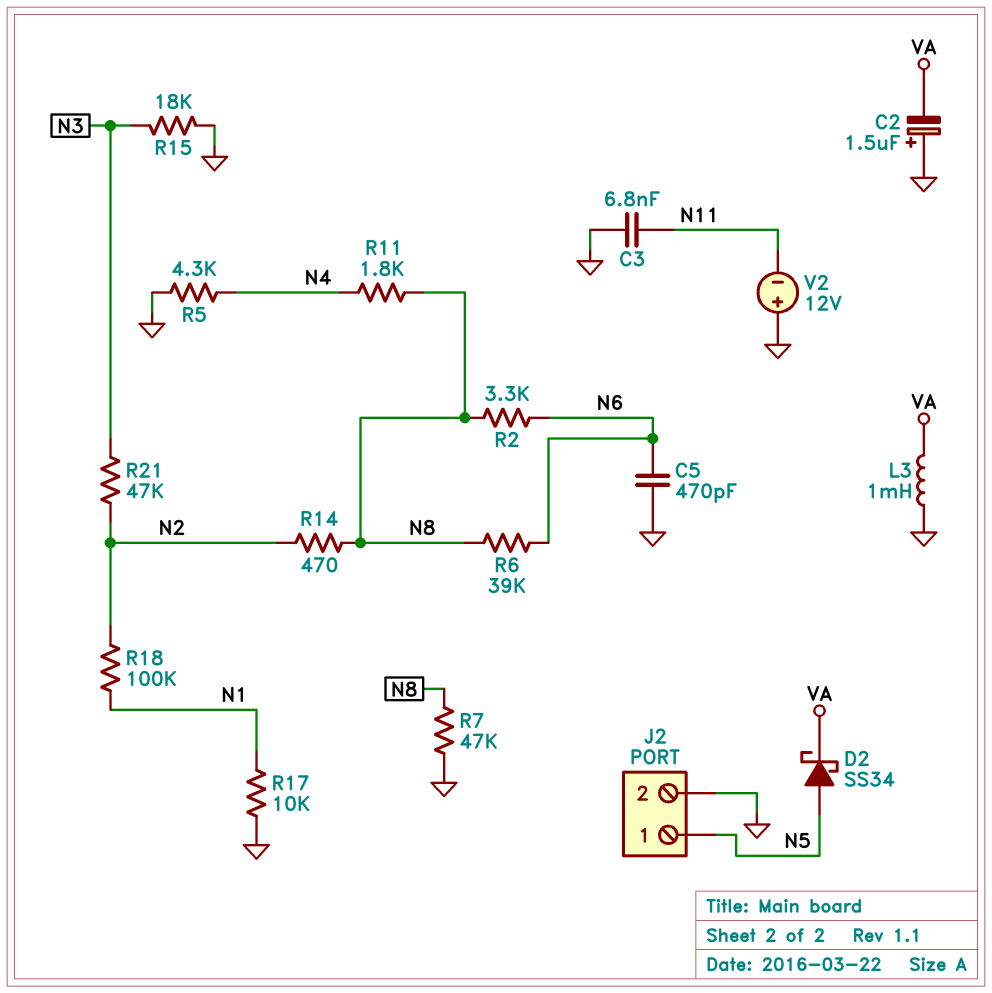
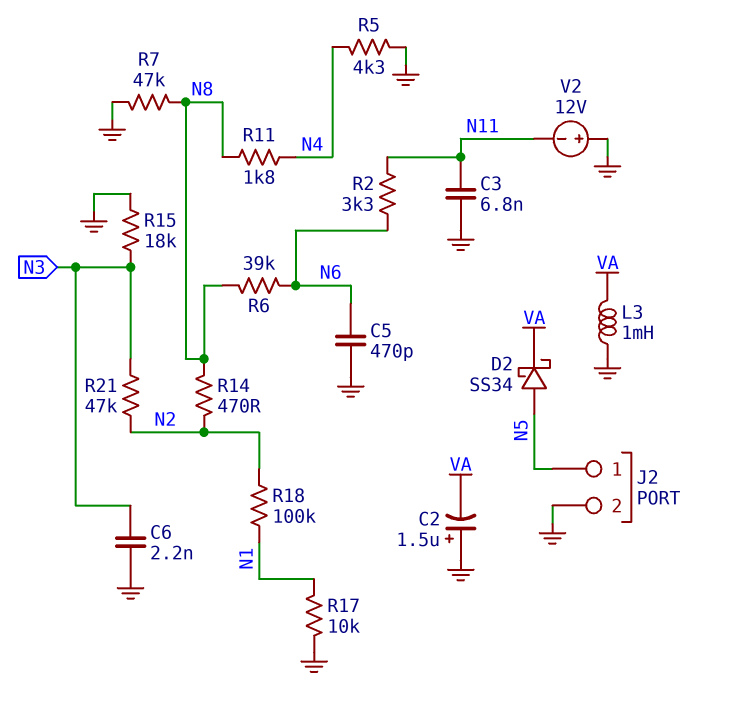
C6: none -> 2.2nF (GND, N3)
R2: 3.3k (N6, N8) -> 3.3k (N6, N11)

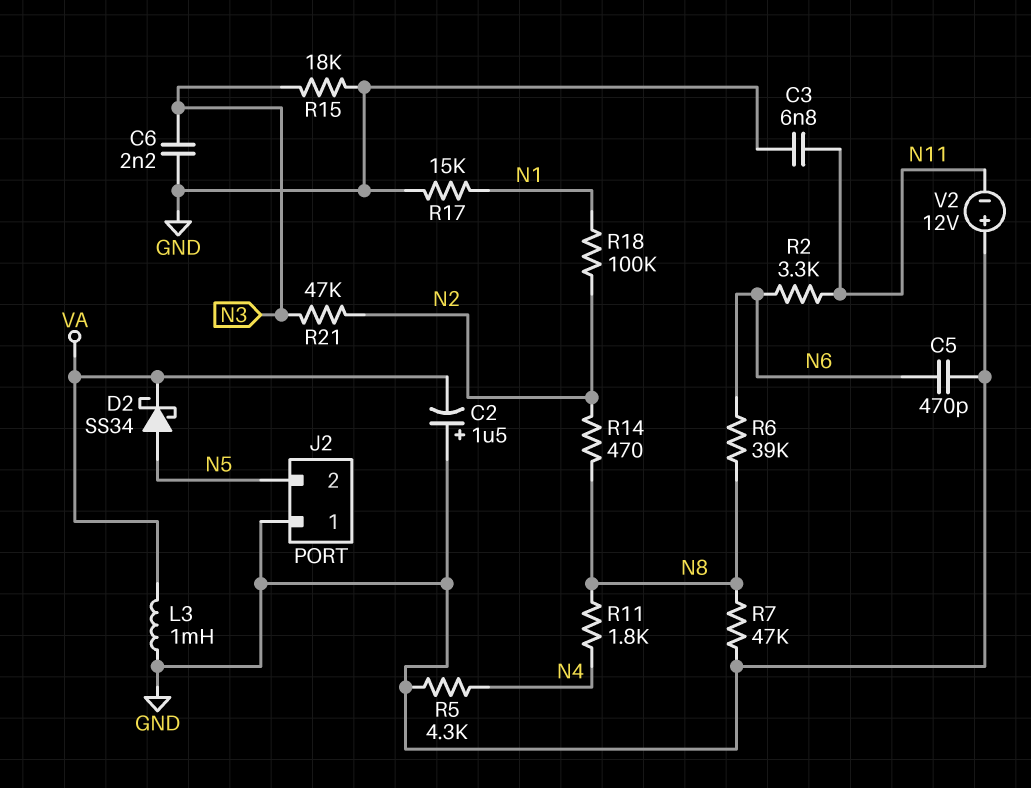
J2 pin 1: N5 -> GND
J2 pin 2: GND -> N5
R17: 10k (GND, N1) -> 15k (GND, N1)

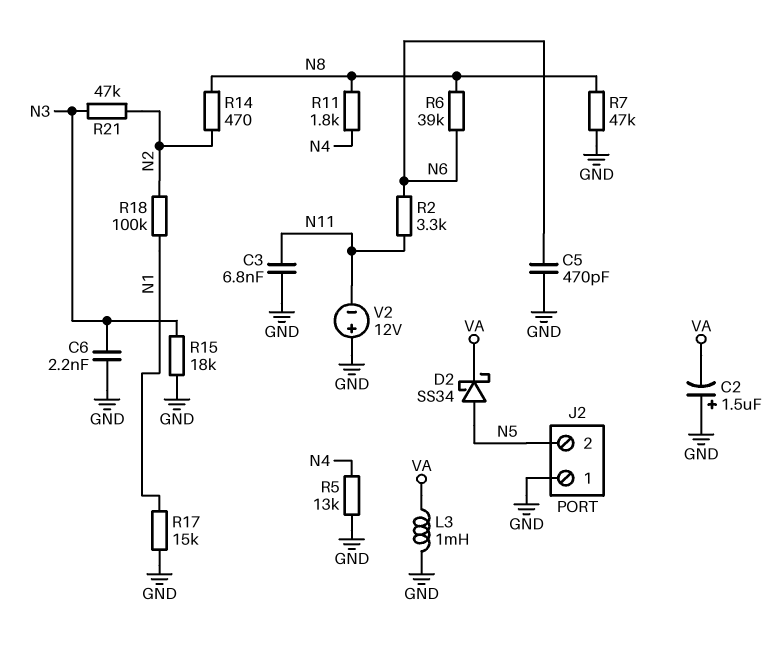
R5: 4.3k (GND, N4) -> 13k (GND, N4)

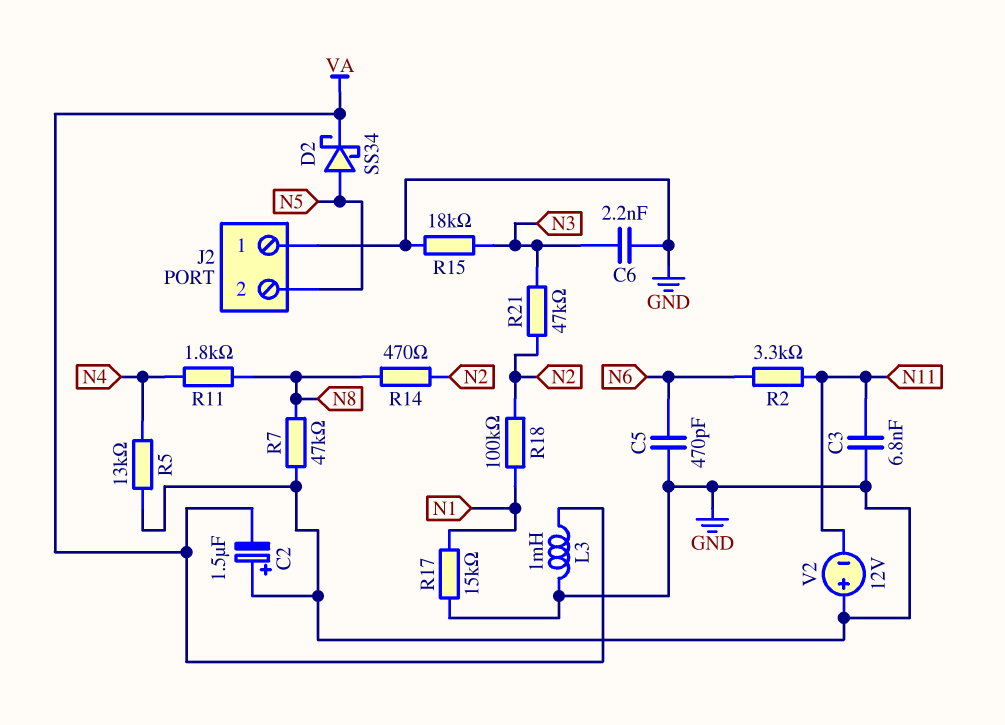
R6: 39k (N6, N8) -> none

